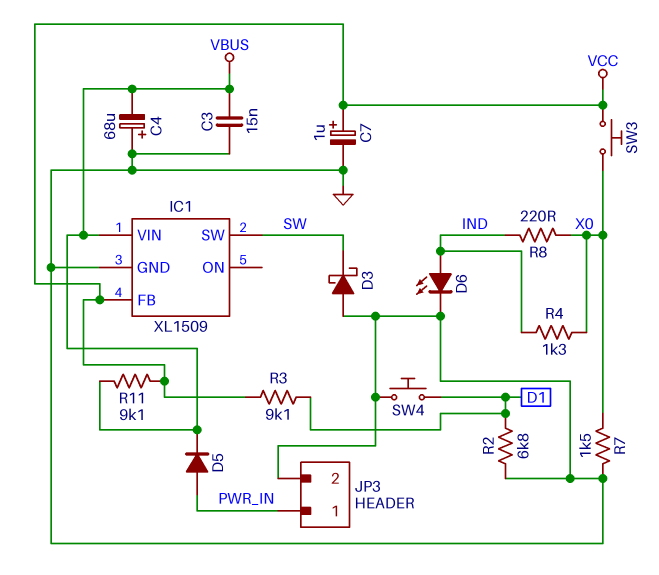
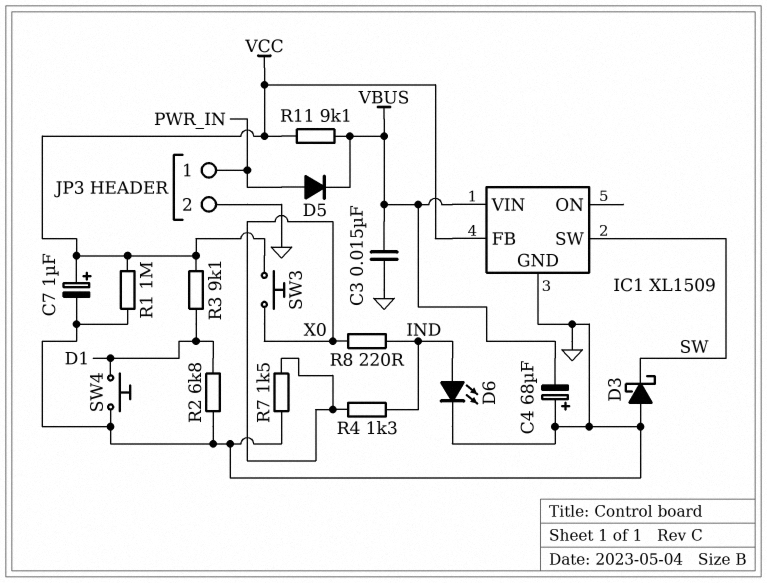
R1: none -> 1M (GND, VCC)

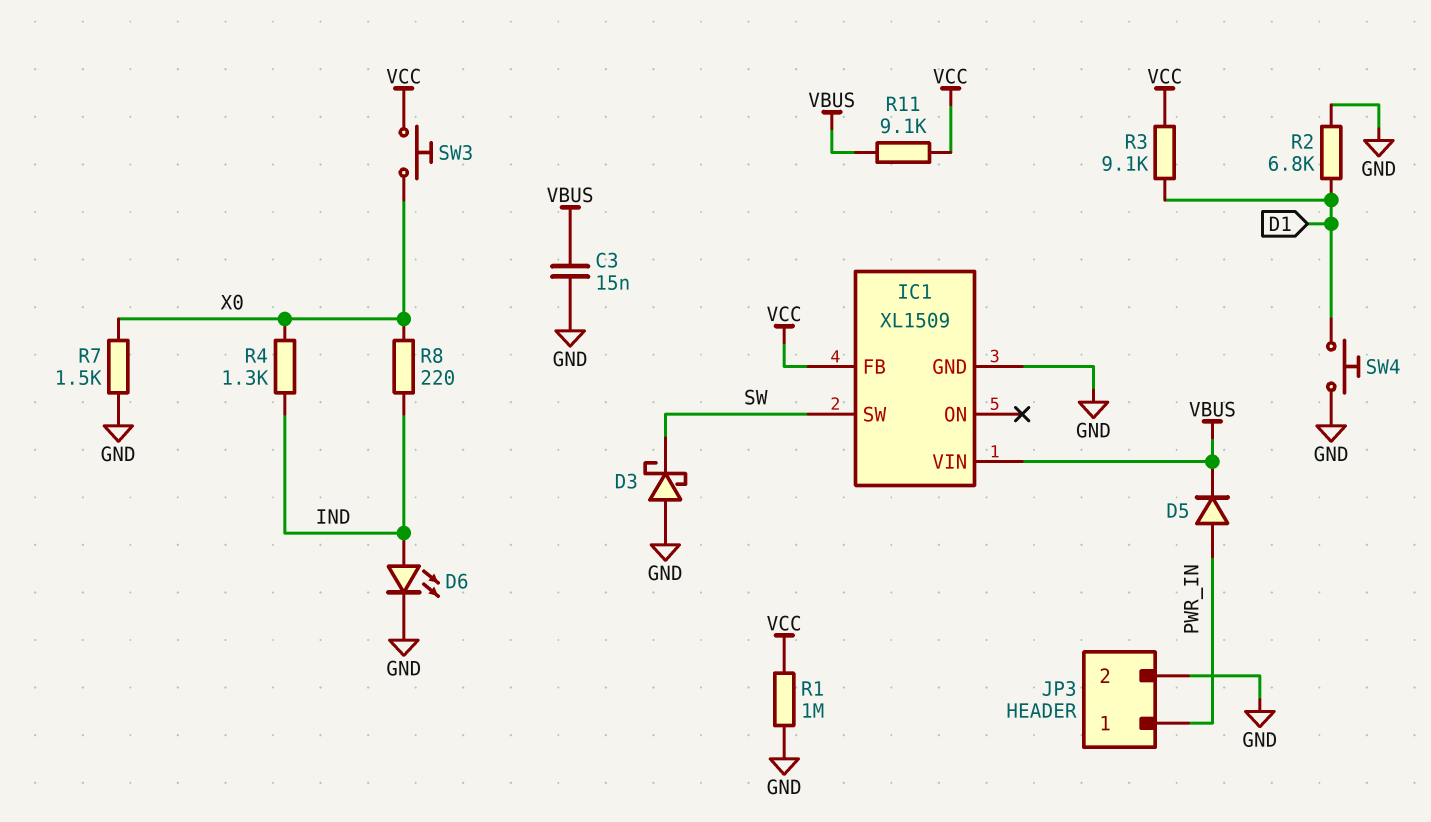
C4: 68uF (plus GND, minus VBUS) -> none
C7: 1uF (plus VCC, minus GND) -> none

